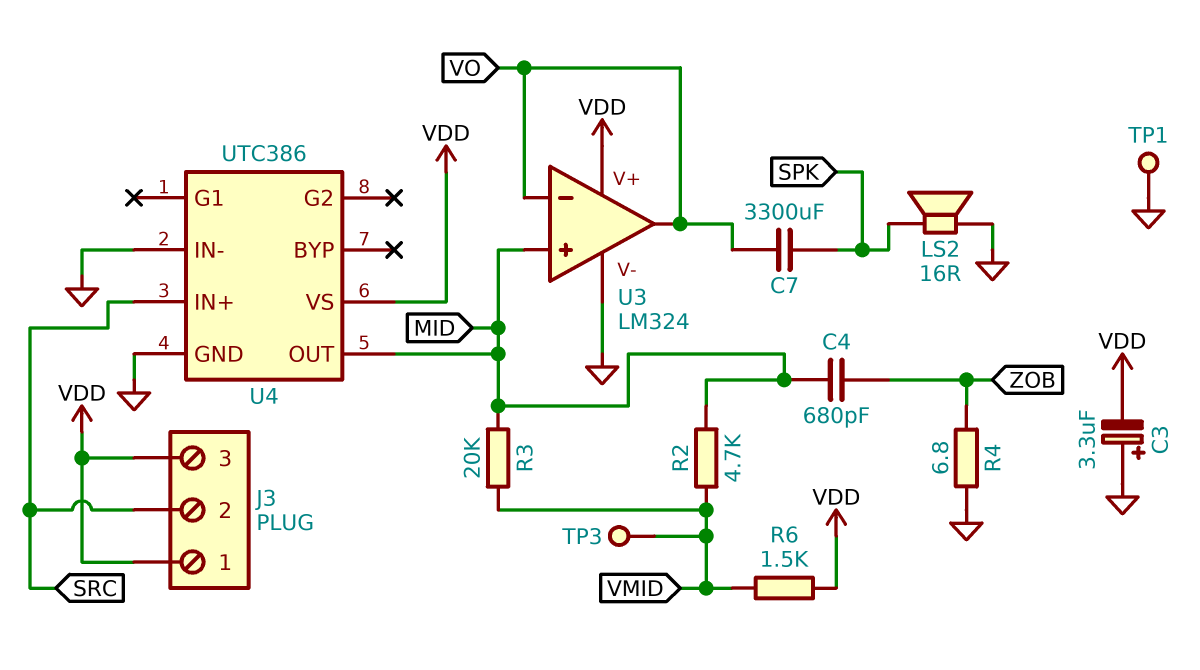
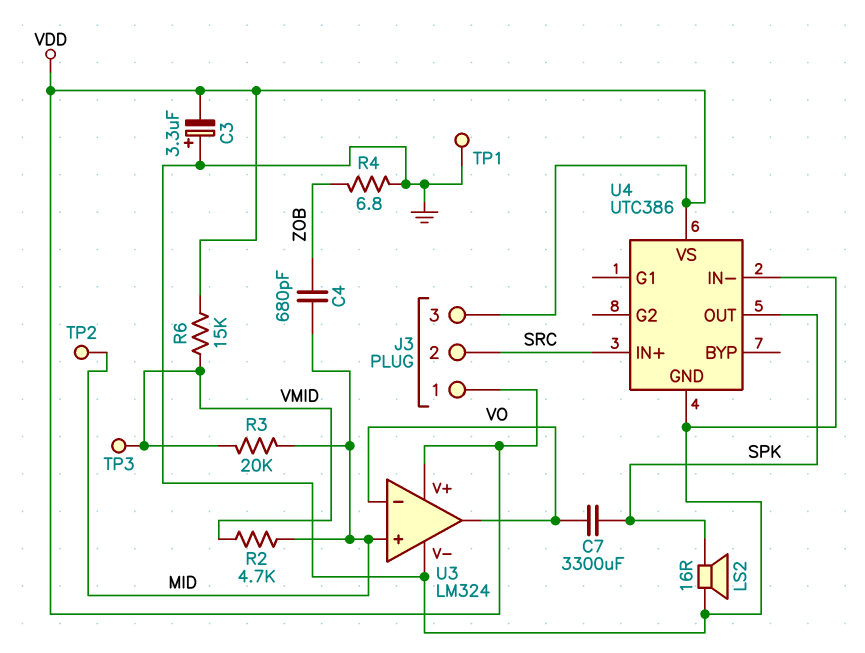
R6: 1.5k (VDD, VMID) -> 15k (VDD, VMID)
TP2: none -> test point (MID)
U4 pin OUT: MID -> SPK

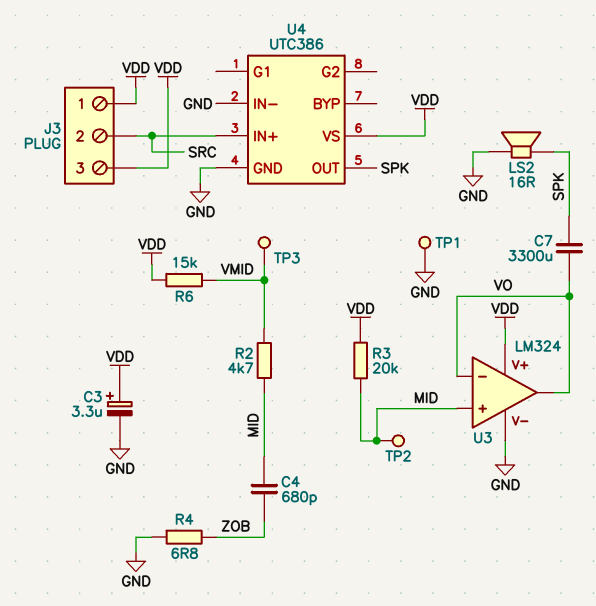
C3: 3.3uF (plus GND, minus VDD) -> 3.3uF (plus VDD, minus GND)
R3: 20k (MID, VMID) -> 20k (MID, VDD)

